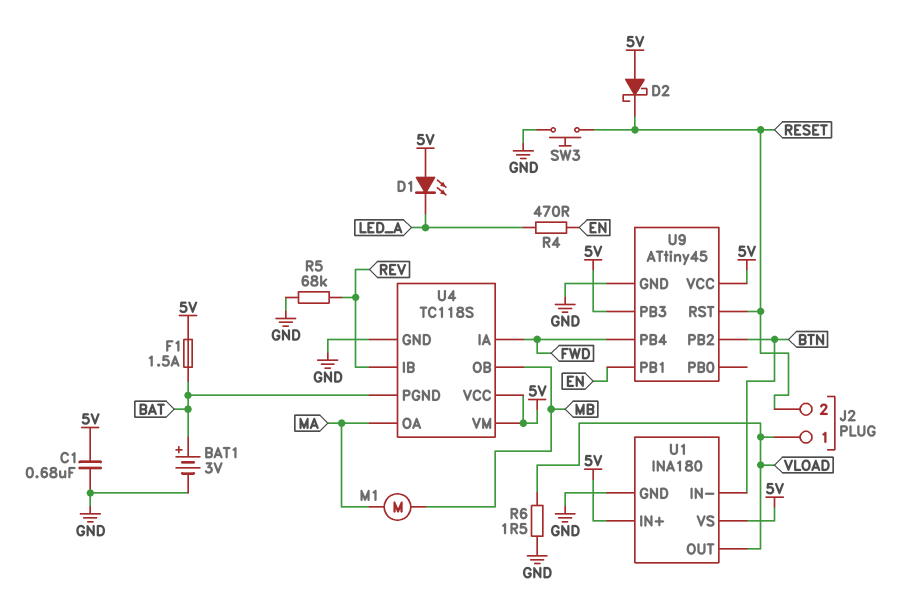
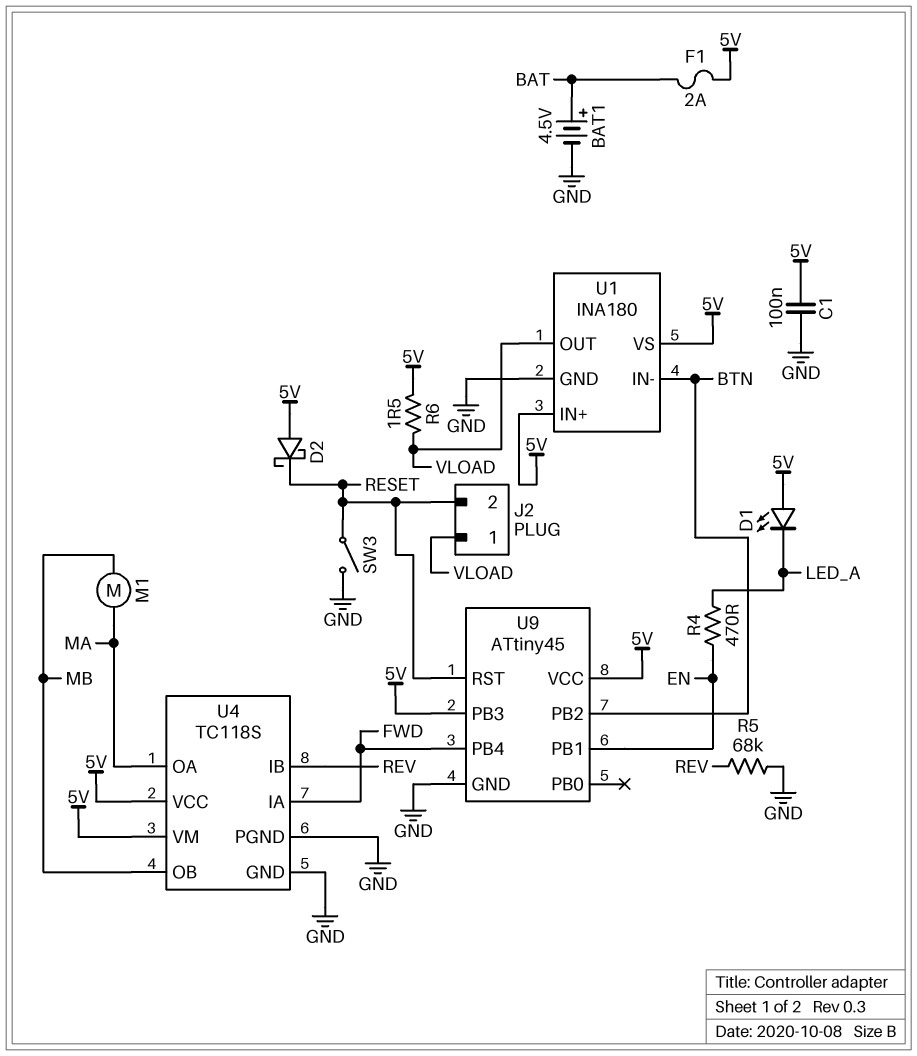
BAT1: 3V (plus BAT, minus GND) -> 4.5V (plus BAT, minus GND)
C1: 680nF (5V, GND) -> 100nF (5V, GND)
F1: 1.5A (5V, BAT) -> 2A (5V, BAT)
R6: 1.5 (GND, VLOAD) -> 1.5 (5V, VLOAD)
SW3: button (GND, RESET) -> switch (GND, RESET)
U4 pin PGND: BAT -> GND

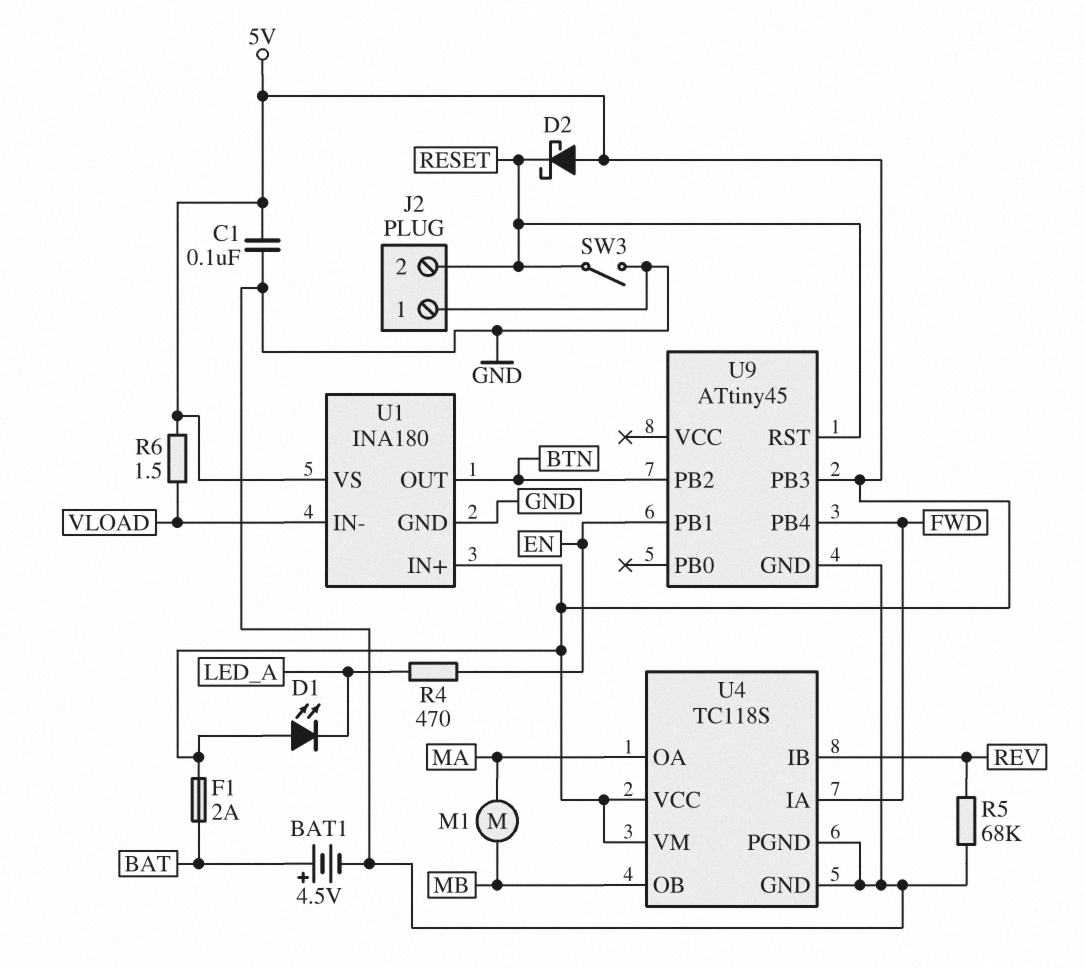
J2 pin 1: VLOAD -> GND
U1 pin IN-: BTN -> VLOAD
U1 pin OUT: VLOAD -> BTN
U9 pin VCC: 5V -> none

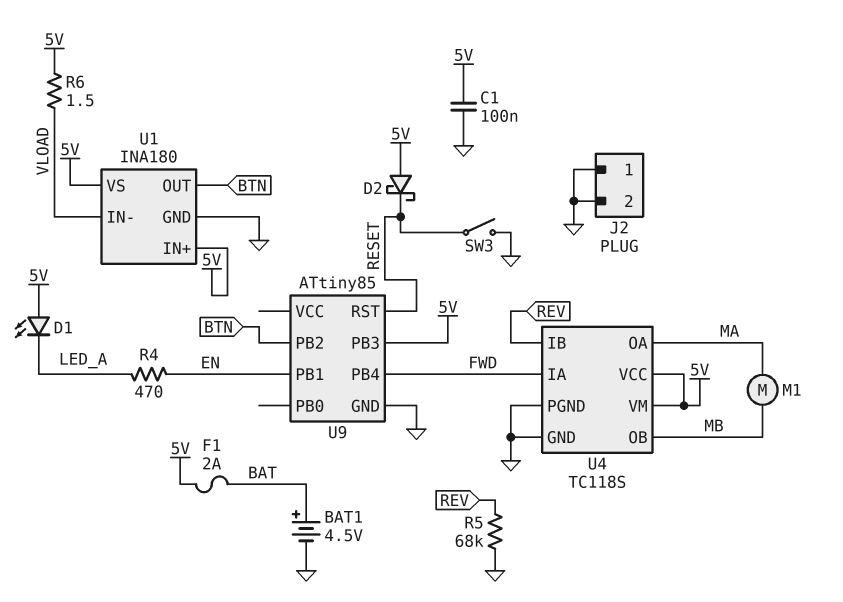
J2 pin 2: RESET -> GND
U9: ATtiny45 -> ATtiny85

